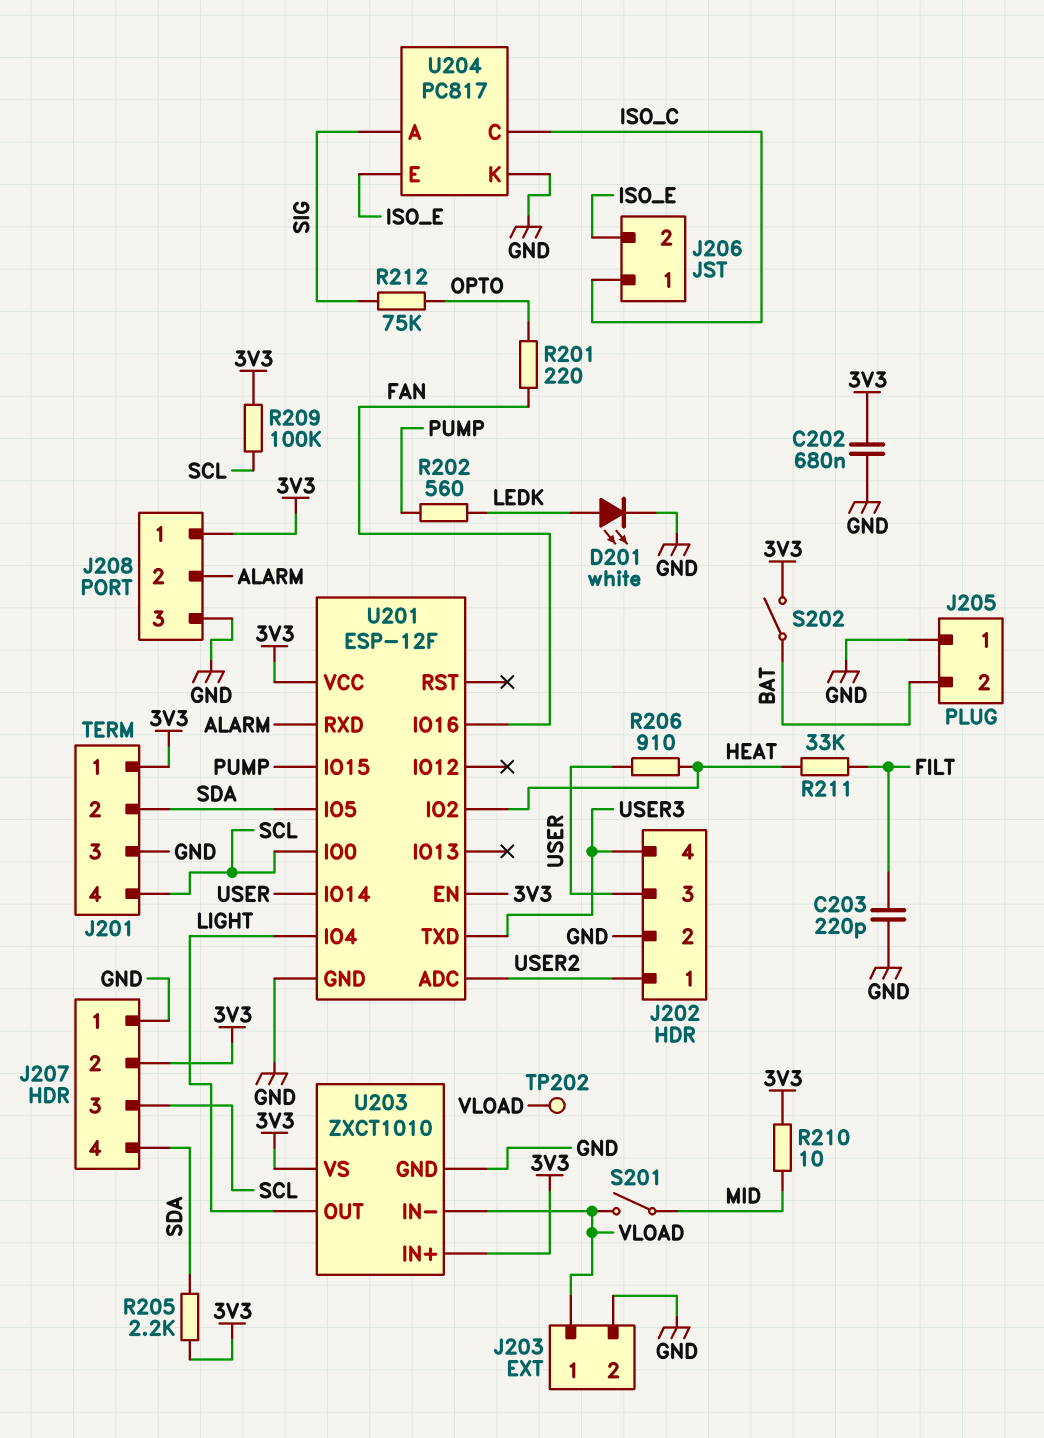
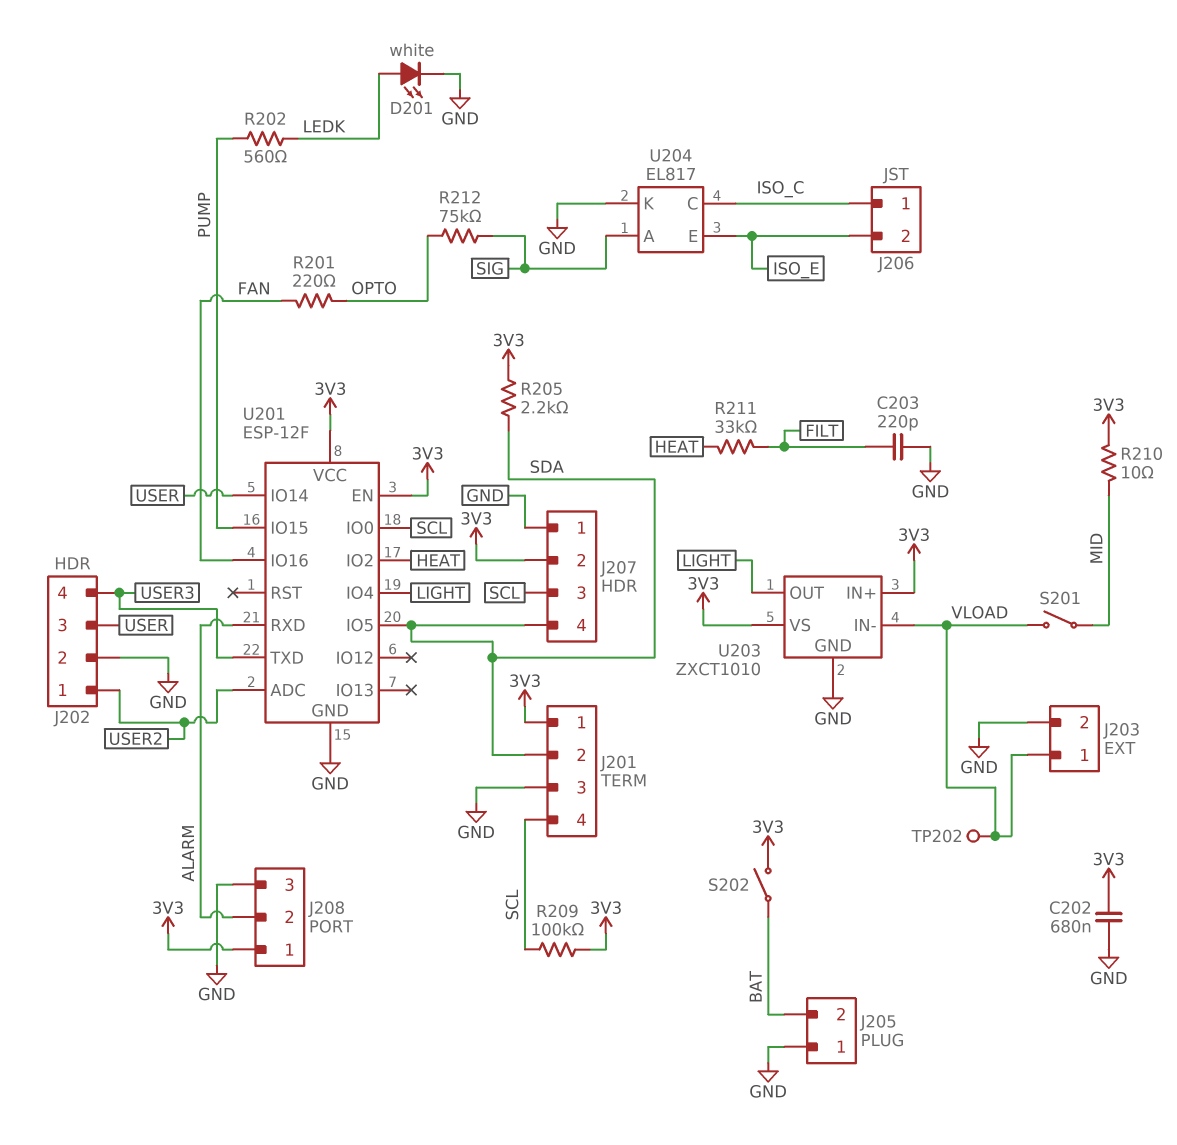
R206: 910 (HEAT, USER) -> none
U204: PC817 -> EL817

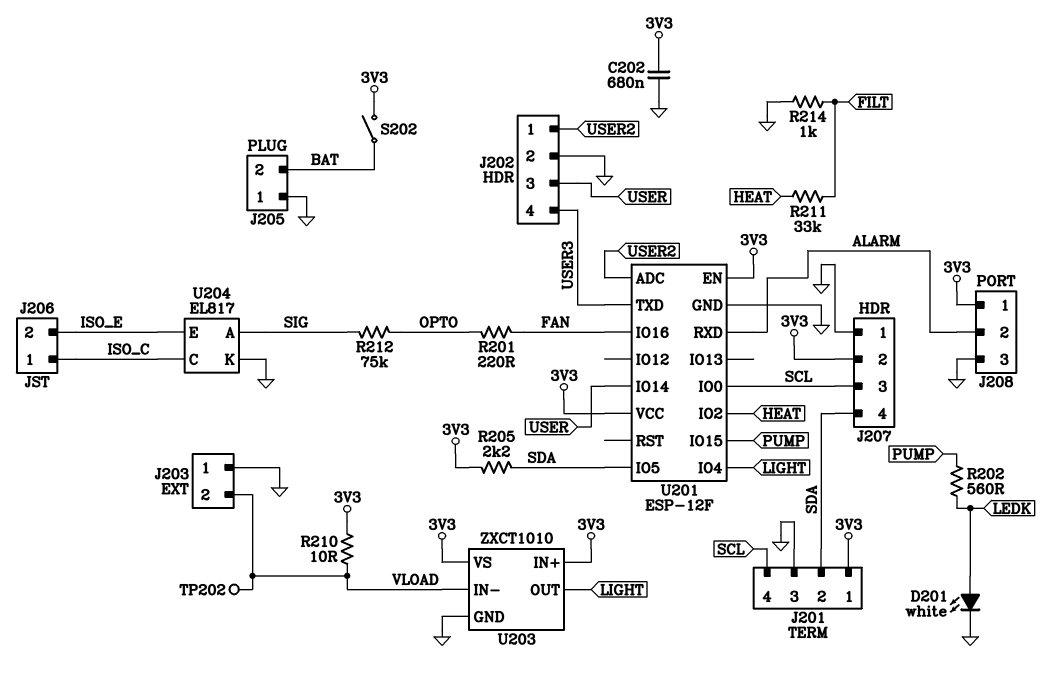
C203: 220pF (FILT, GND) -> none
J203 pin 1: VLOAD -> GND
J203 pin 2: GND -> VLOAD
R209: 100k (3V3, SCL) -> none
R210: 10 (3V3, MID) -> 10 (3V3, VLOAD)
R214: none -> 1k (FILT, GND)
S201: switch (MID, VLOAD) -> none

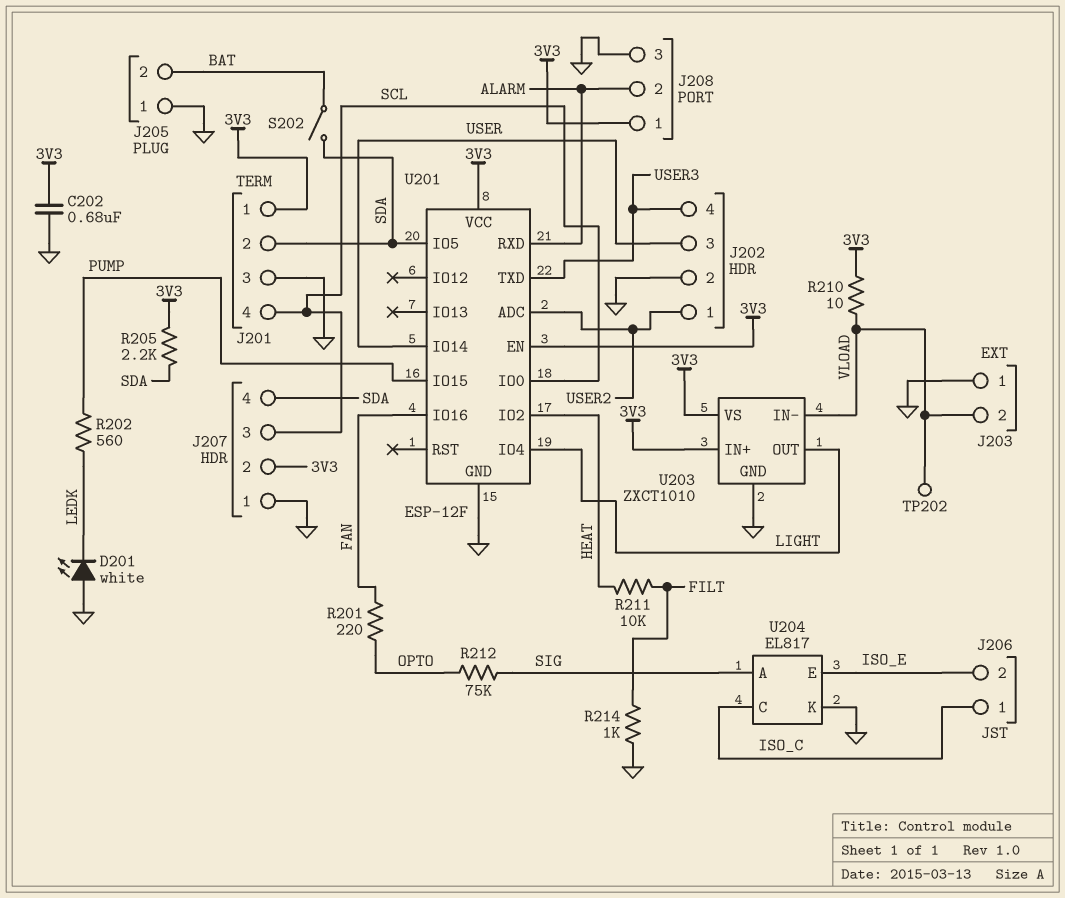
D201: LED white (A LEDK, K GND) -> LED white (A GND, K LEDK)
R211: 33k (FILT, HEAT) -> 10k (FILT, HEAT)
S202: switch (3V3, BAT) -> switch (BAT, SDA)

